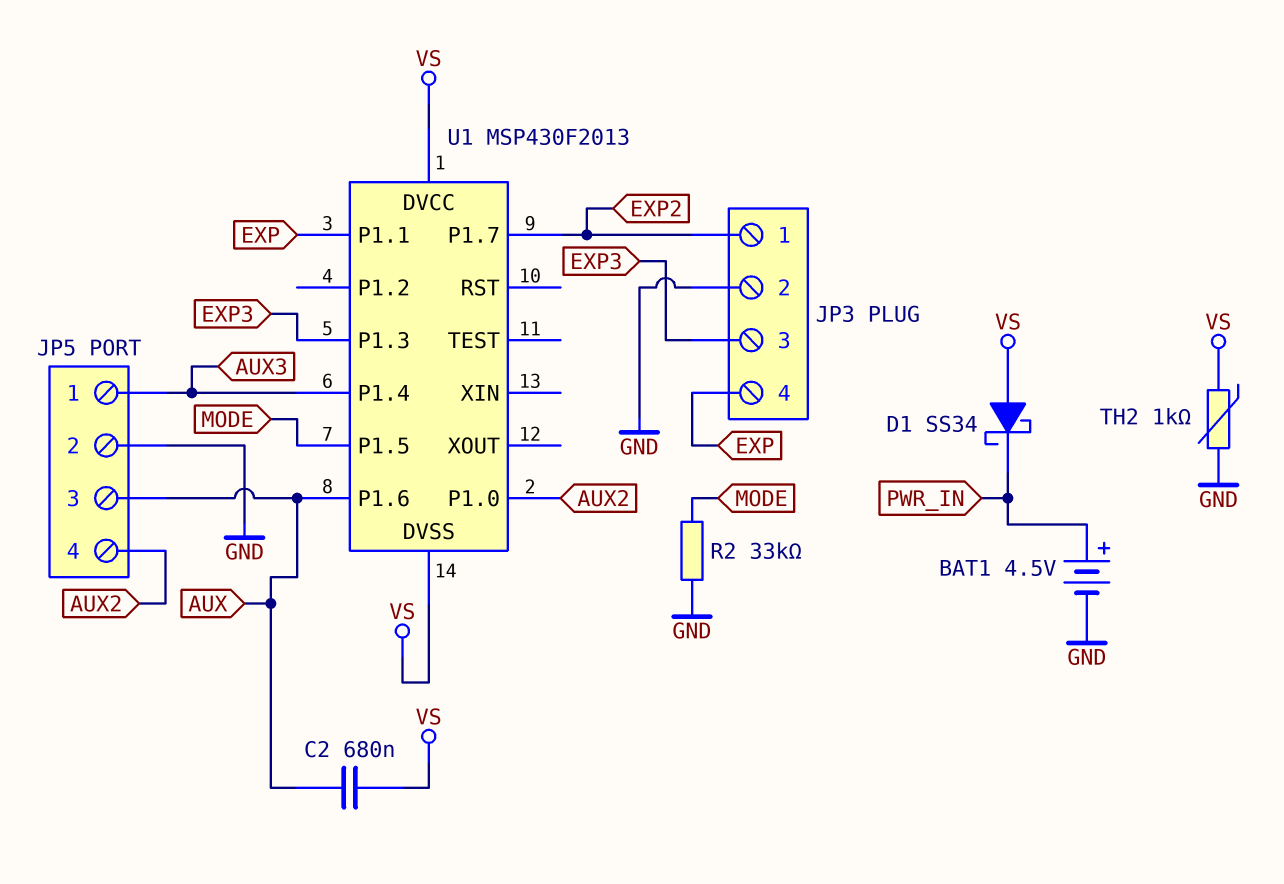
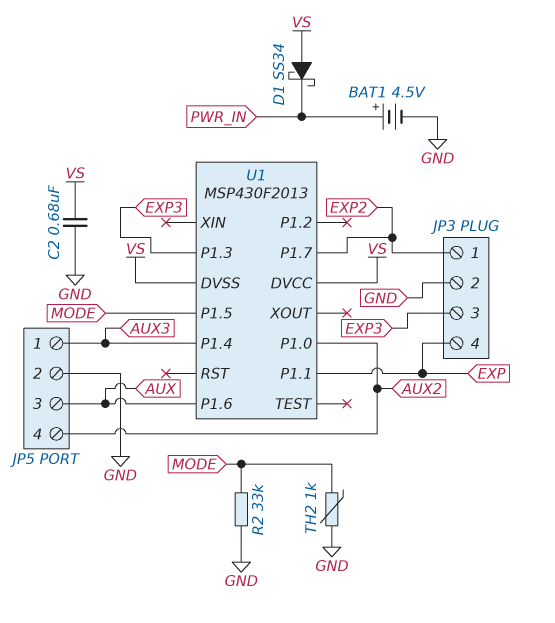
C2: 680nF (AUX, VS) -> 680nF (GND, VS)
TH2: 1k (GND, VS) -> 1k (GND, MODE)

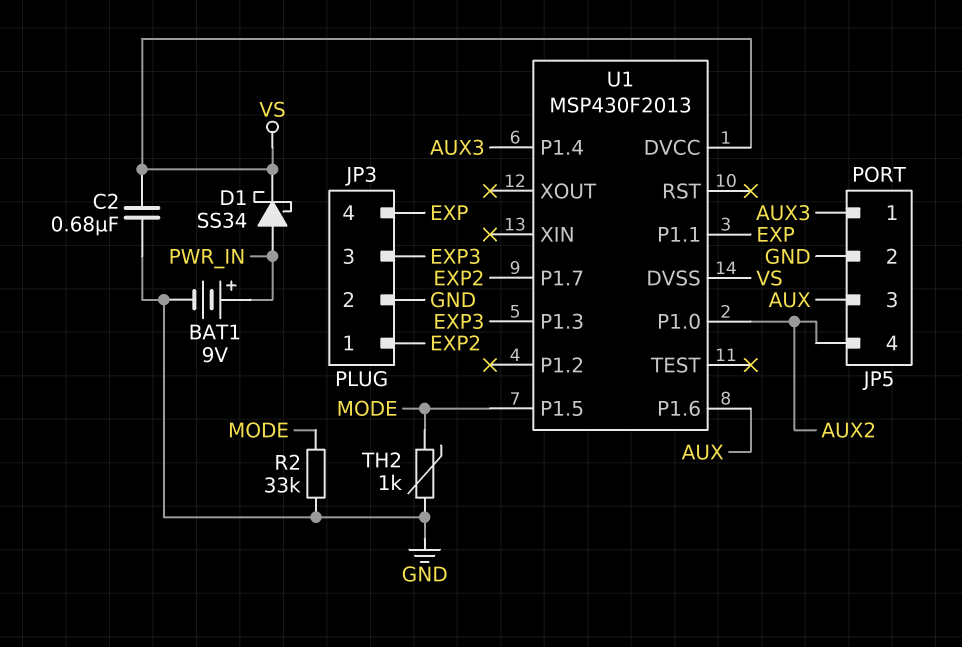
BAT1: 4.5V (plus PWR_IN, minus GND) -> 9V (plus PWR_IN, minus GND)
D1: schottky SS34 (A VS, K PWR_IN) -> schottky SS34 (A PWR_IN, K VS)

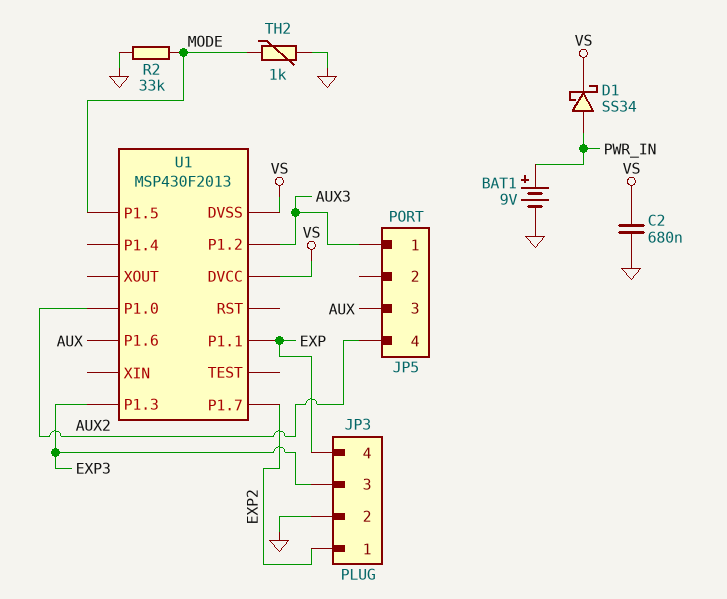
JP5 pin 2: GND -> none
U1 pin P1.2: none -> AUX3
U1 pin P1.4: AUX3 -> none

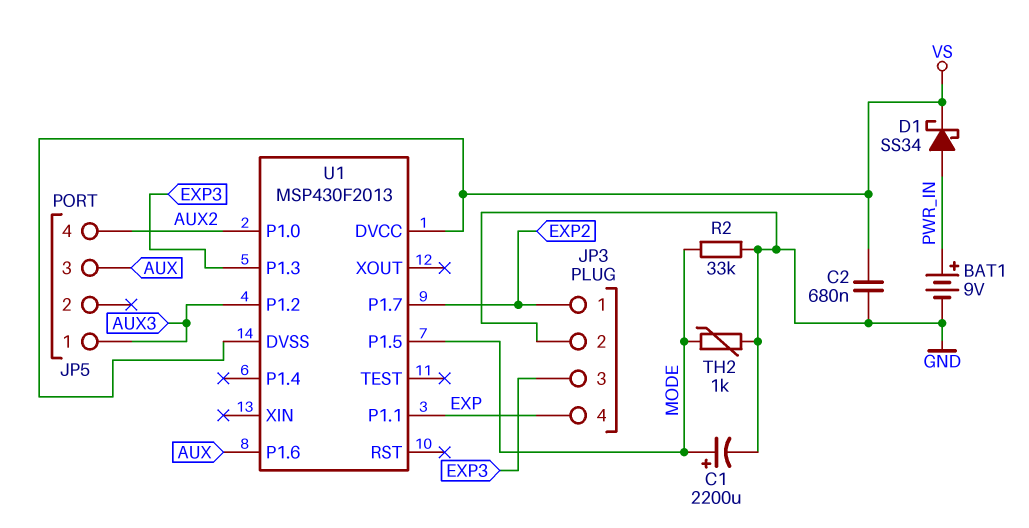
C1: none -> 2200uF (plus MODE, minus GND)

